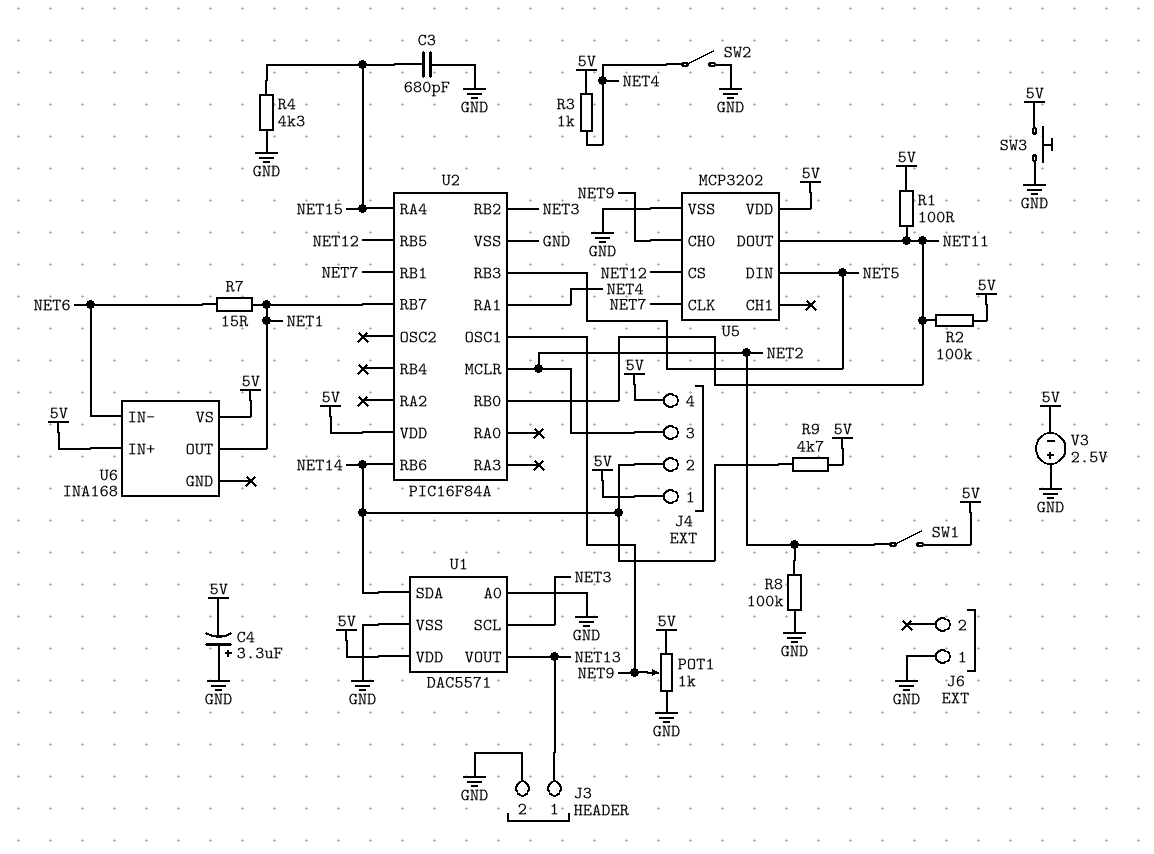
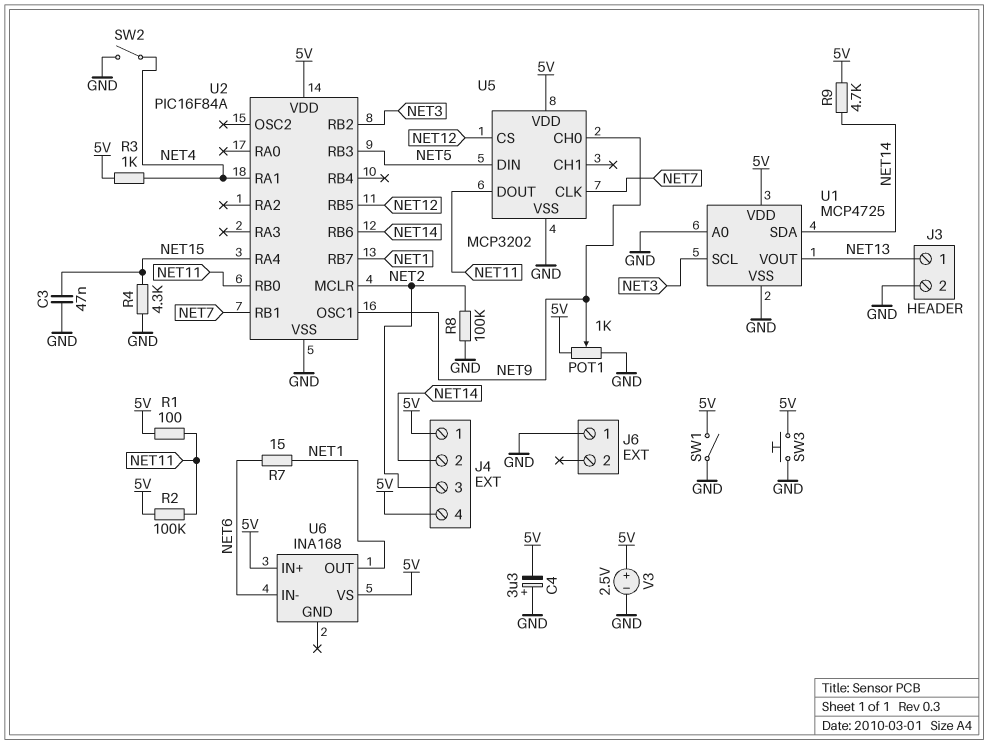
C3: 680pF (GND, NET15) -> 47nF (GND, NET15)
SW1: switch (5V, NET2) -> switch (5V, GND)
U1: DAC5571 -> MCP4725
V3: 2.5V (plus GND, minus 5V) -> 2.5V (plus 5V, minus GND)

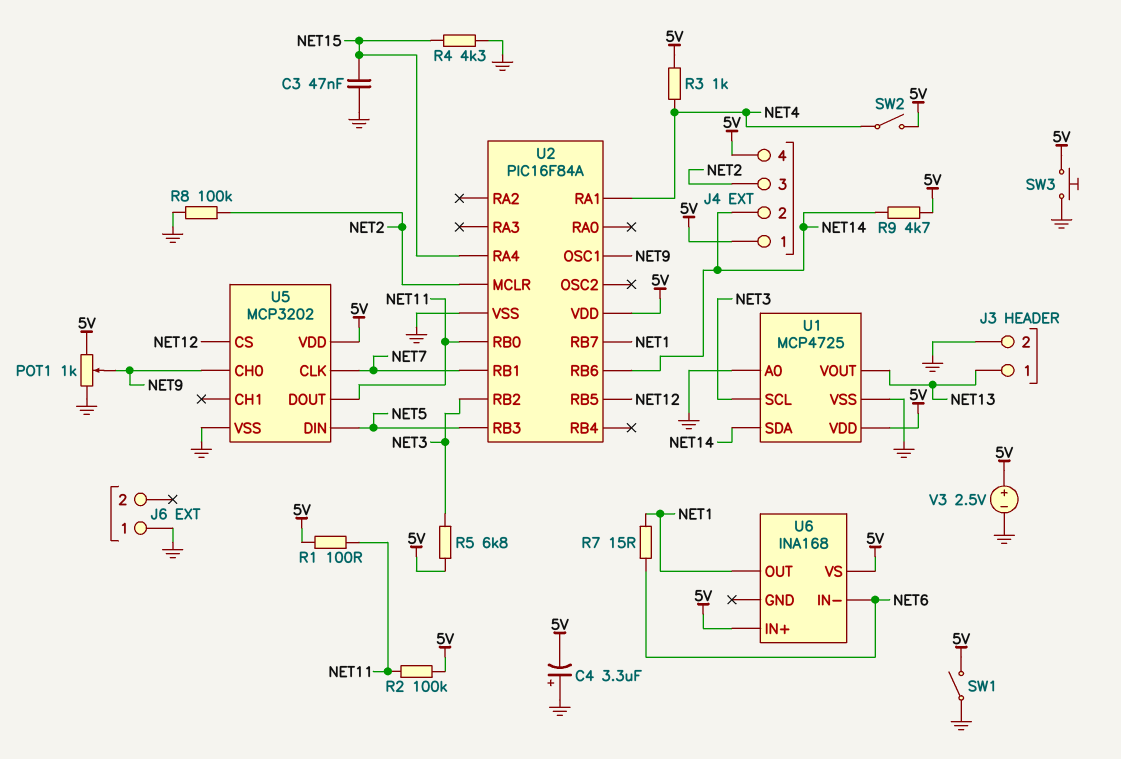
R5: none -> 6.8k (5V, NET3)
SW2: switch (GND, NET4) -> switch (5V, NET4)

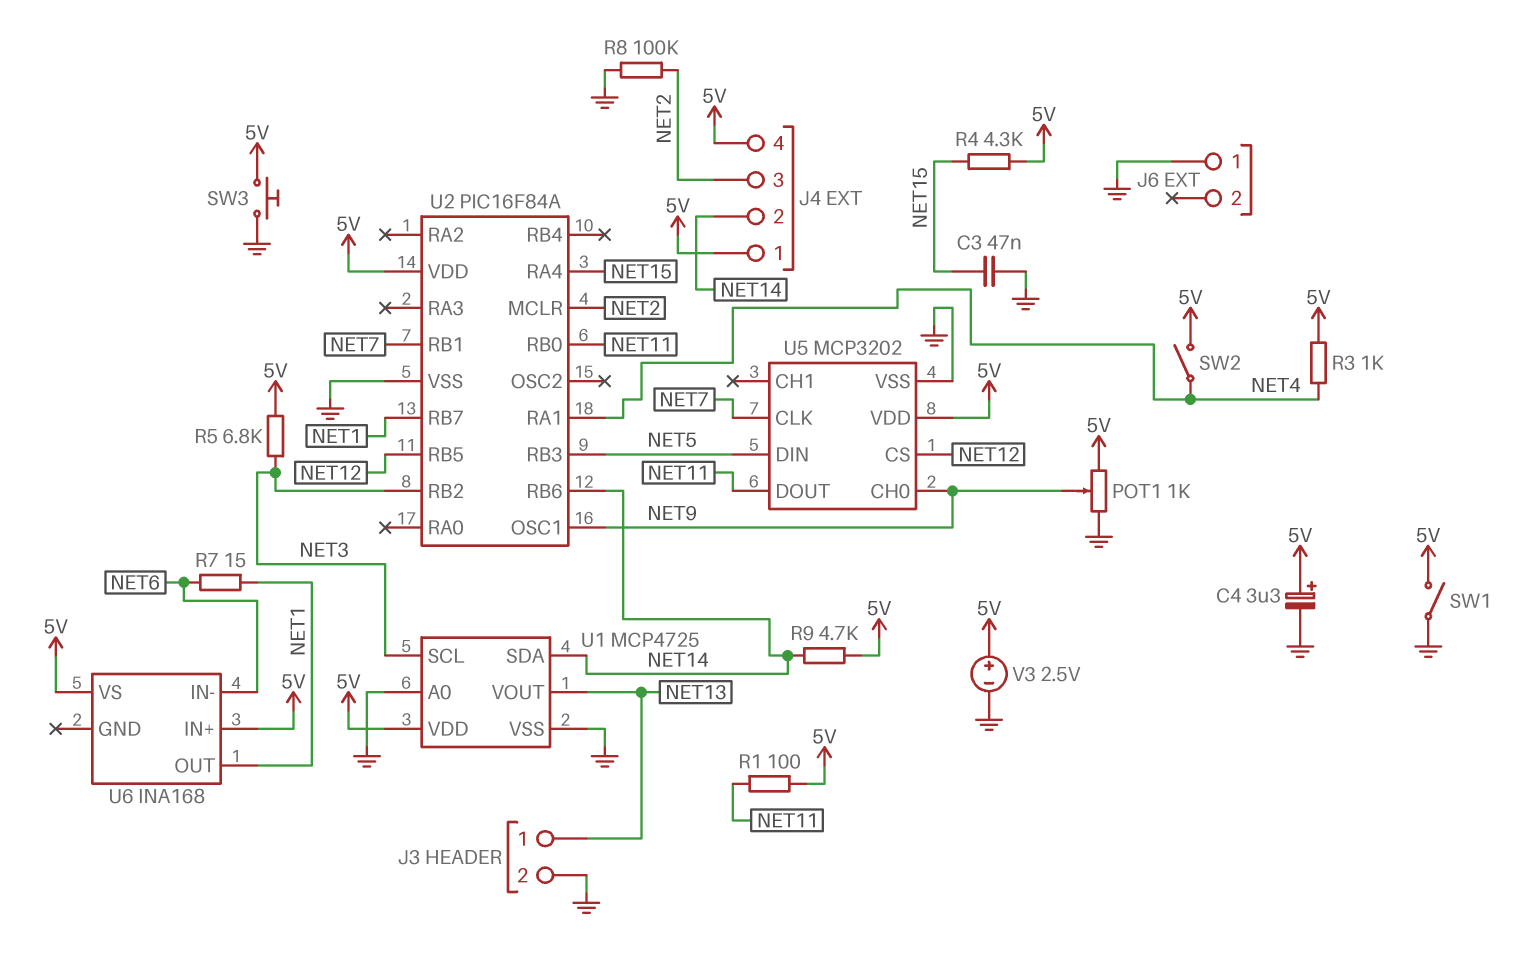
C4: 3.3uF (plus GND, minus 5V) -> 3.3uF (plus 5V, minus GND)
R2: 100k (5V, NET11) -> none
R4: 4.3k (GND, NET15) -> 4.3k (5V, NET15)

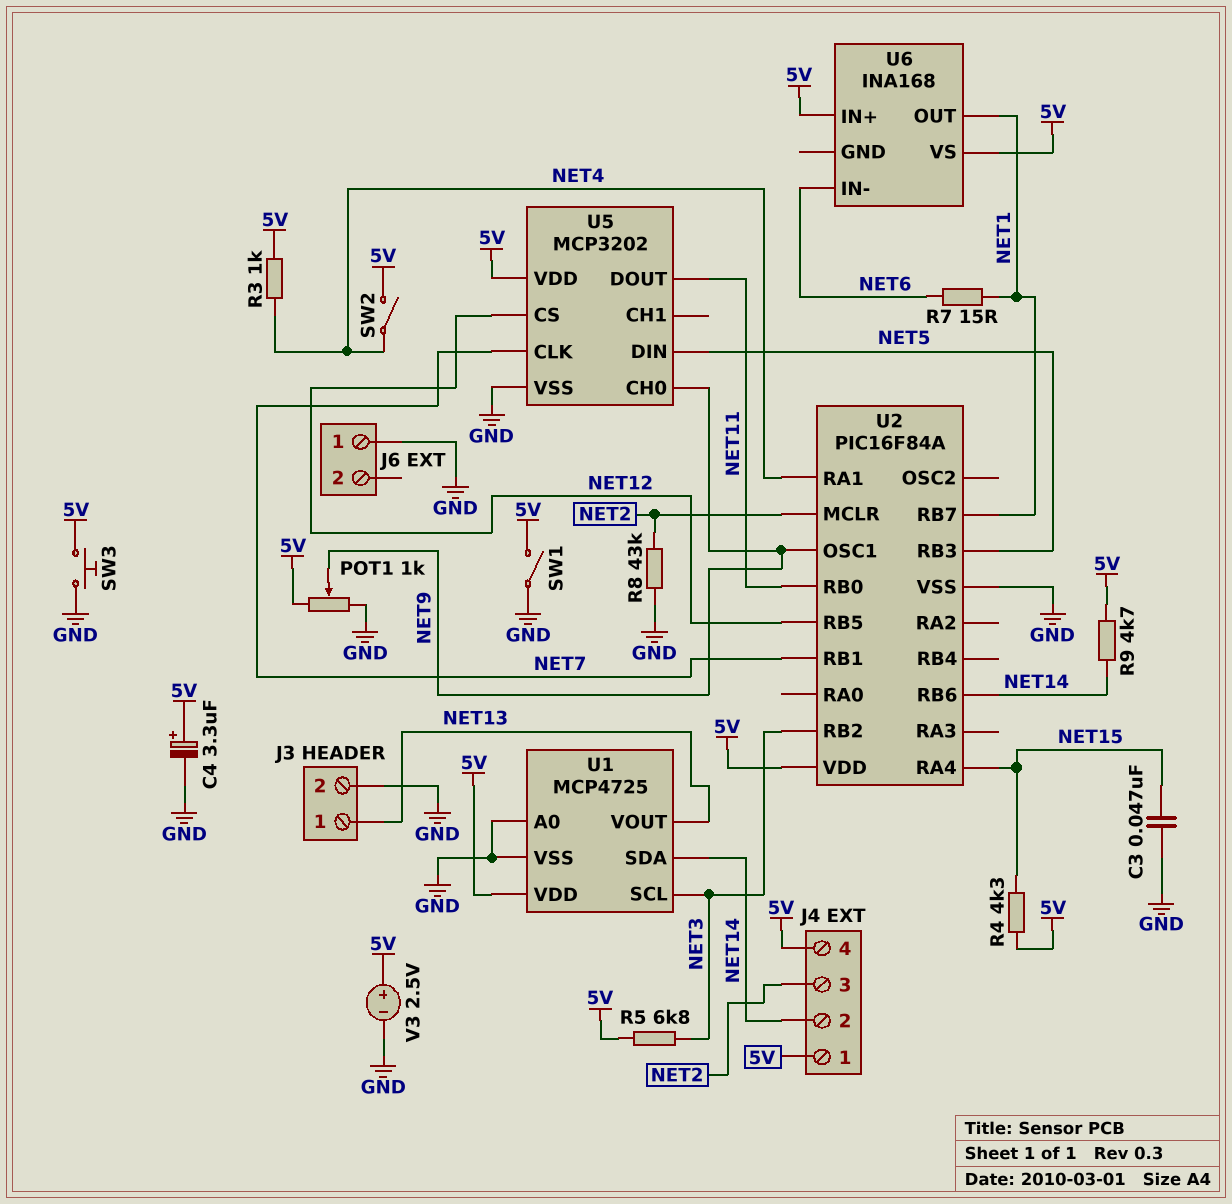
R1: 100 (5V, NET11) -> none
R8: 100k (GND, NET2) -> 43k (GND, NET2)

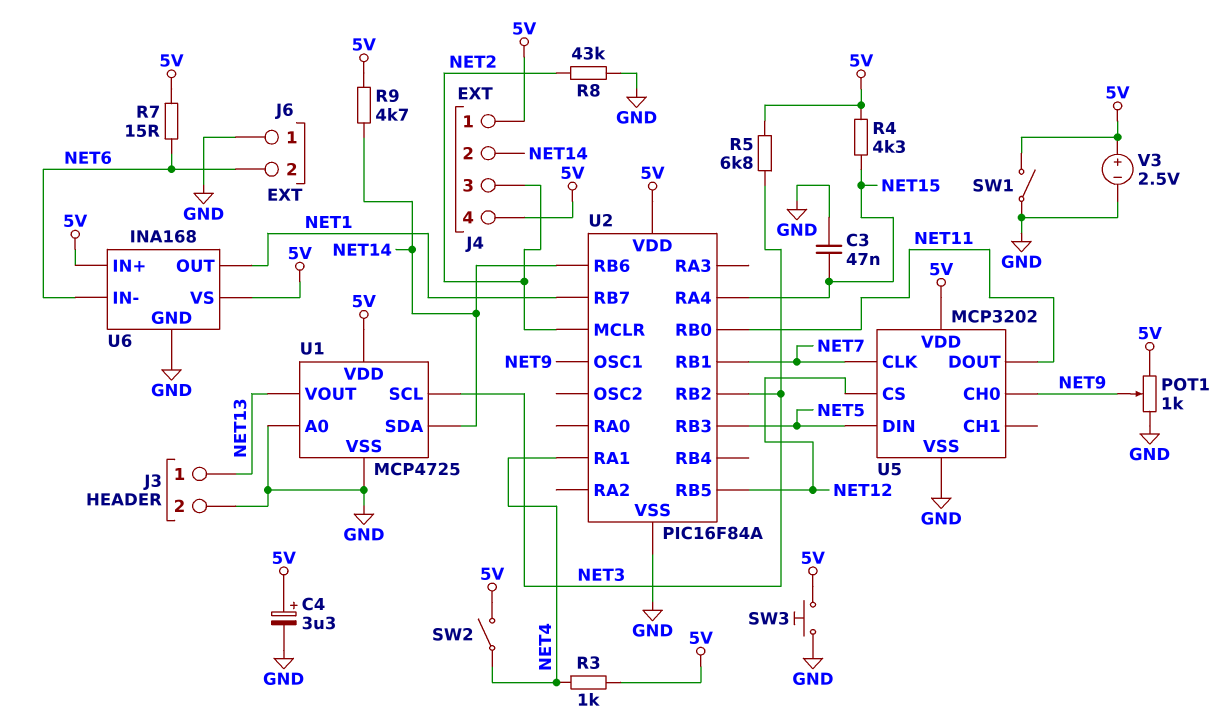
J6 pin 2: none -> NET6
R7: 15 (NET1, NET6) -> 15 (5V, NET6)
U6 pin GND: none -> GND

